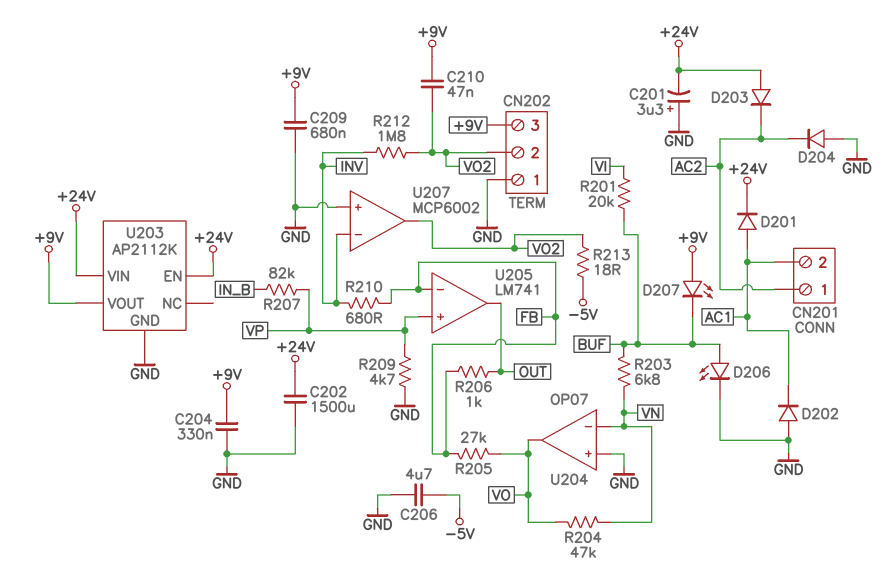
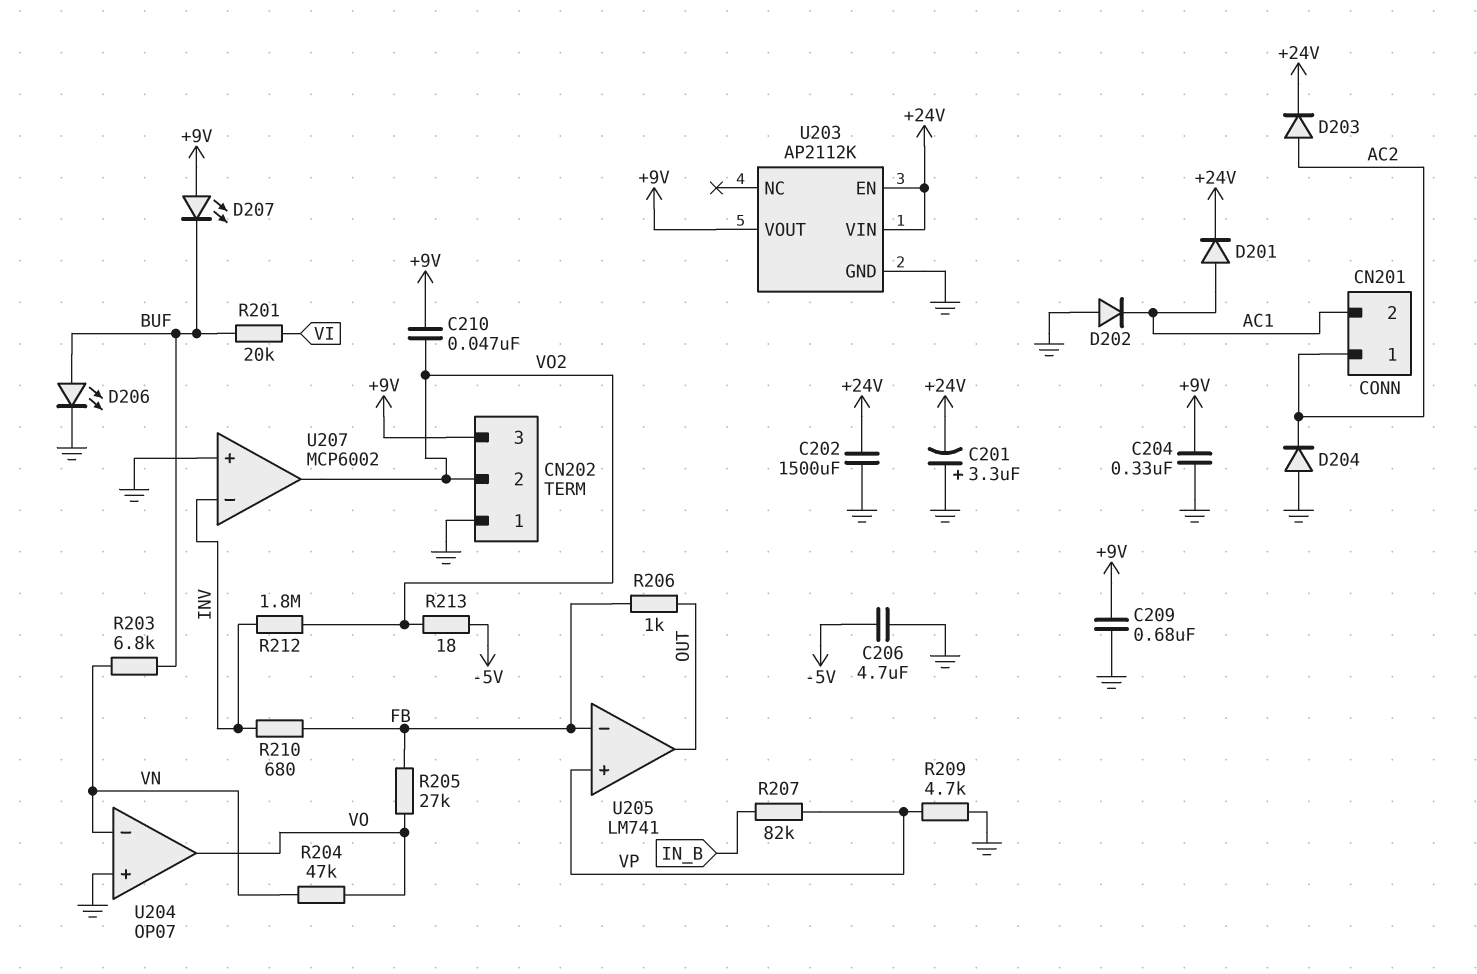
D203: diode (A +24V, K AC2) -> diode (A AC2, K +24V)

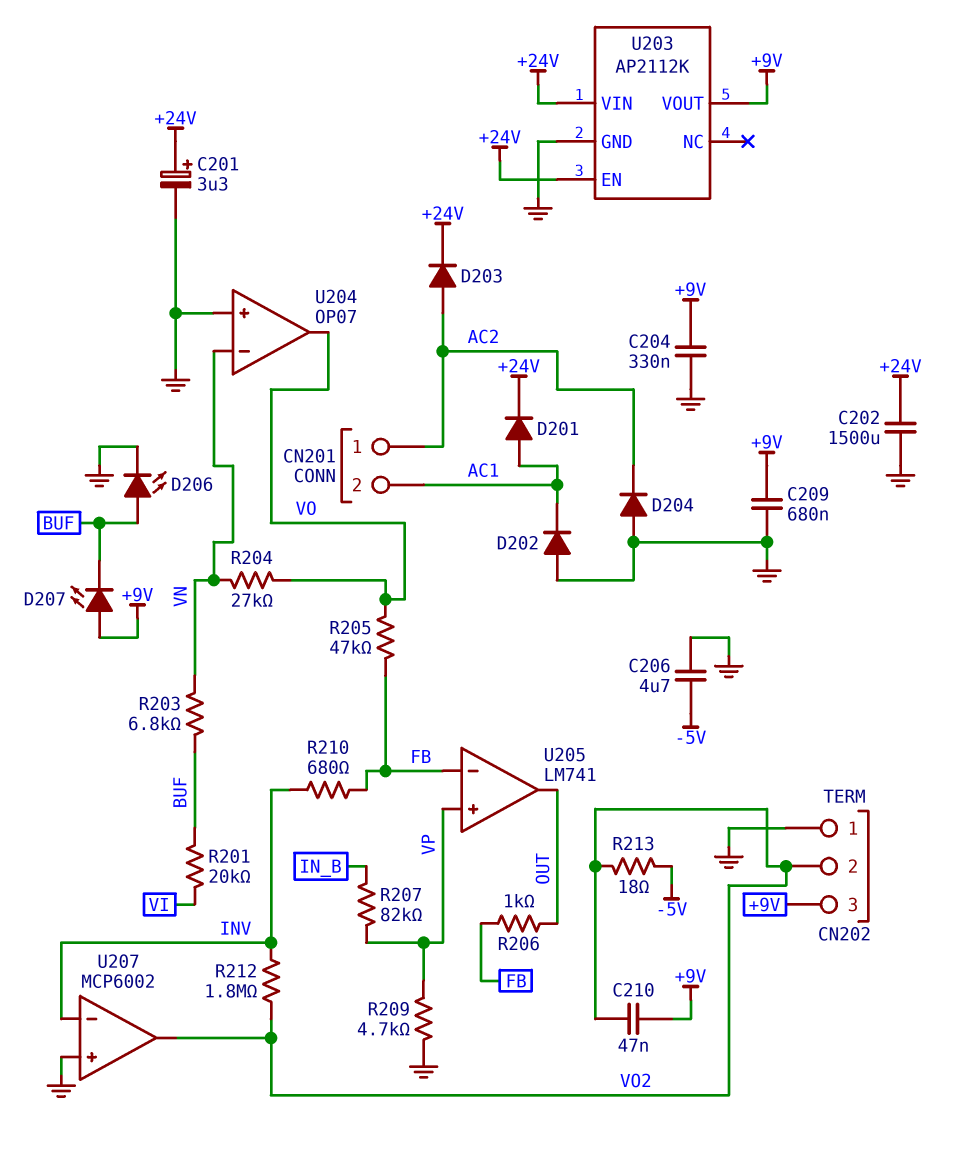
C201: 3.3uF (plus GND, minus +24V) -> 3.3uF (plus +24V, minus GND)
R204: 47k (VN, VO) -> 27k (VN, VO)
R205: 27k (FB, VO) -> 47k (FB, VO)

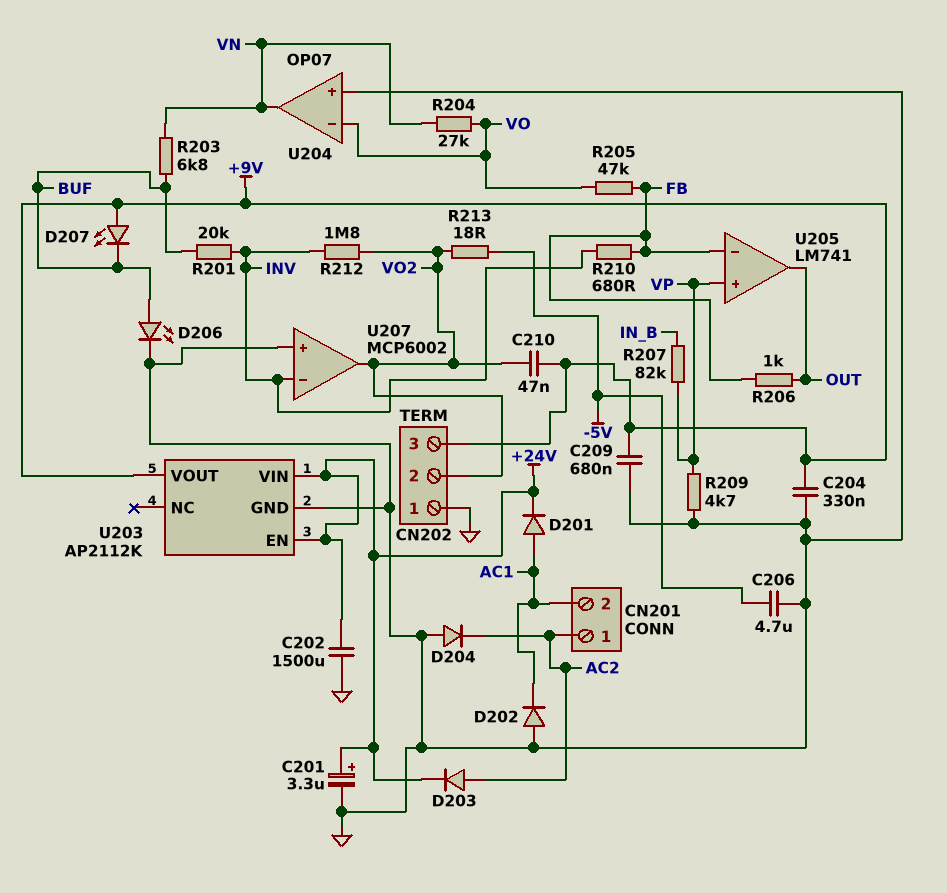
R201: 20k (BUF, VI) -> 20k (BUF, INV)
U204 pin in-: VN -> VO
U204 pin out: VO -> VN

